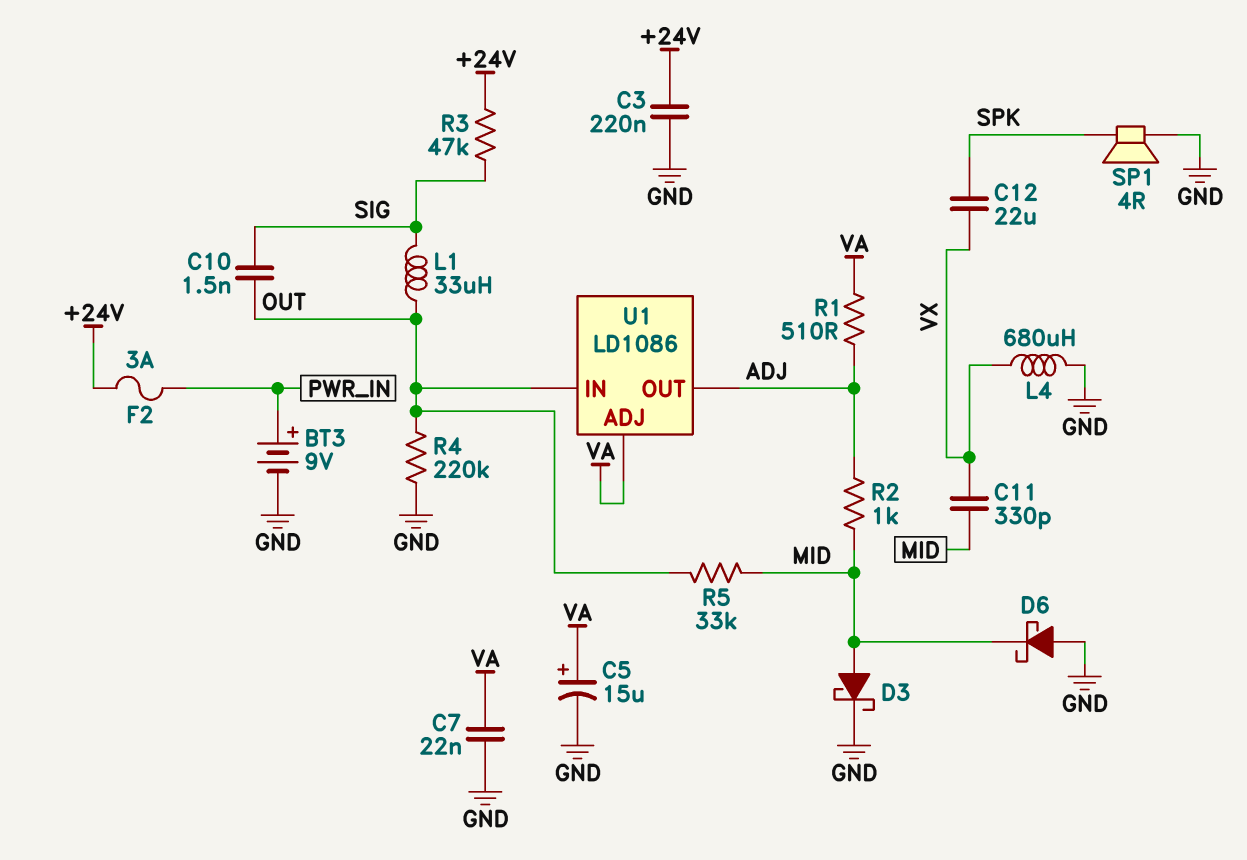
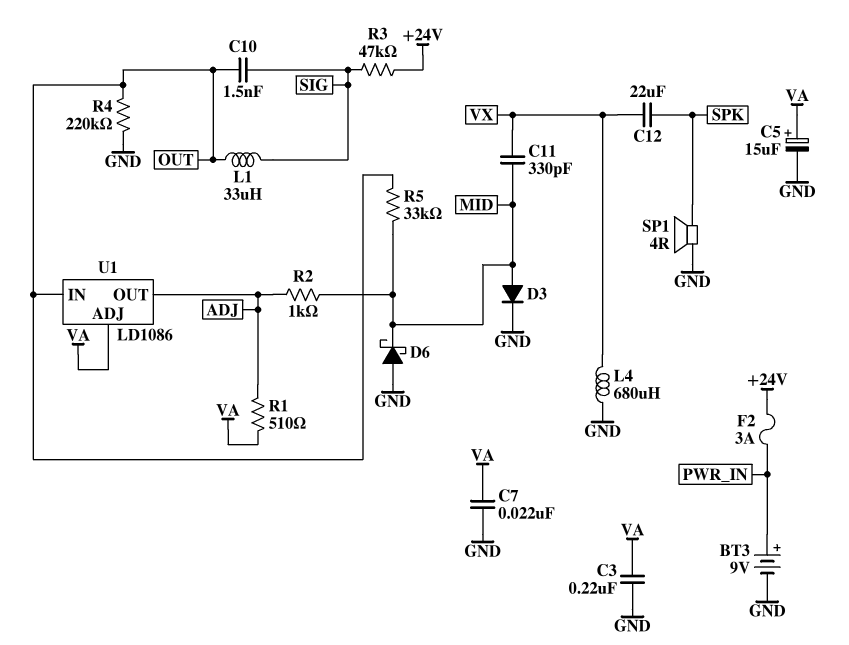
C3: 220nF (+24V, GND) -> 220nF (GND, VA)
D3: schottky (A MID, K GND) -> diode (A MID, K GND)

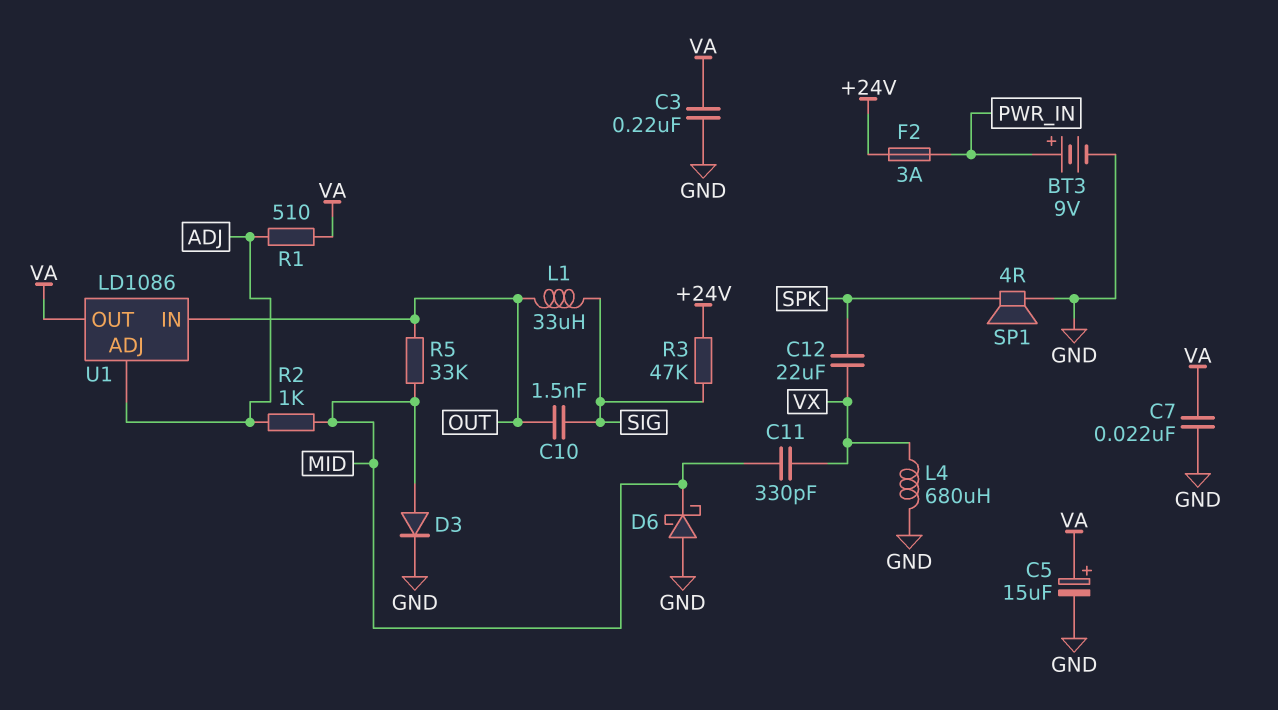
R4: 220k (GND, OUT) -> none
U1 pin ADJ: VA -> ADJ
U1 pin OUT: ADJ -> VA

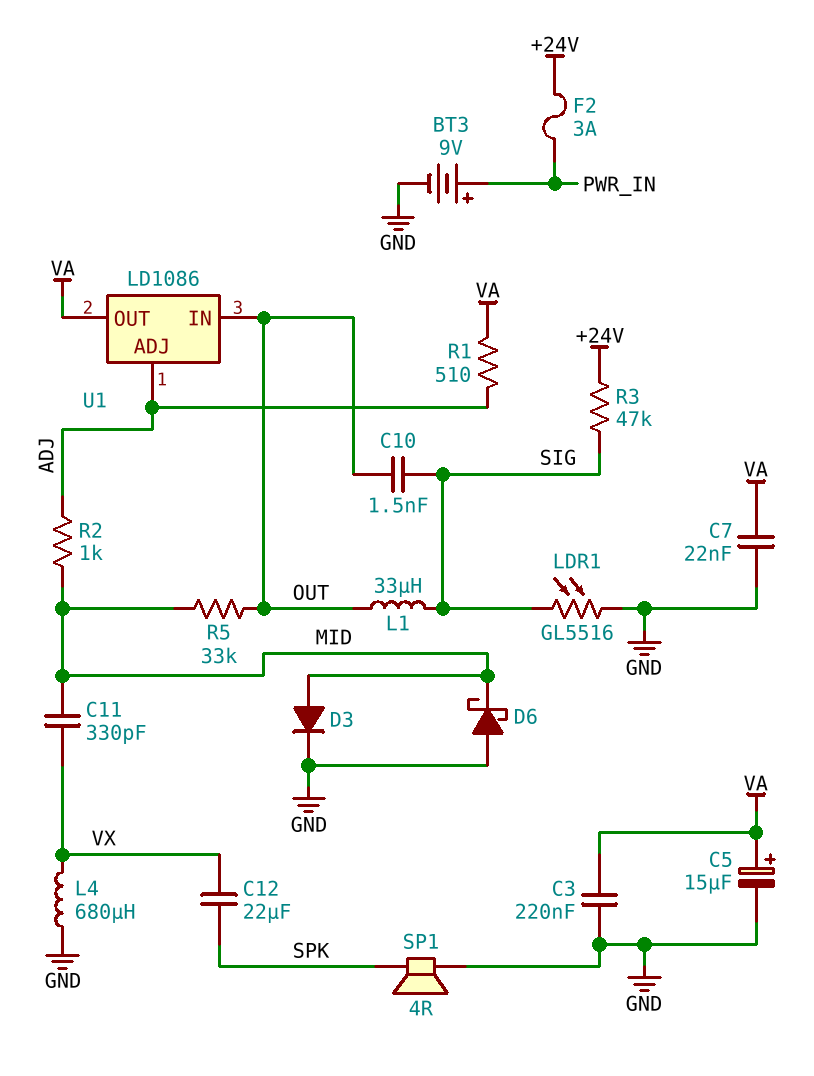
LDR1: none -> GL5516 (GND, SIG)

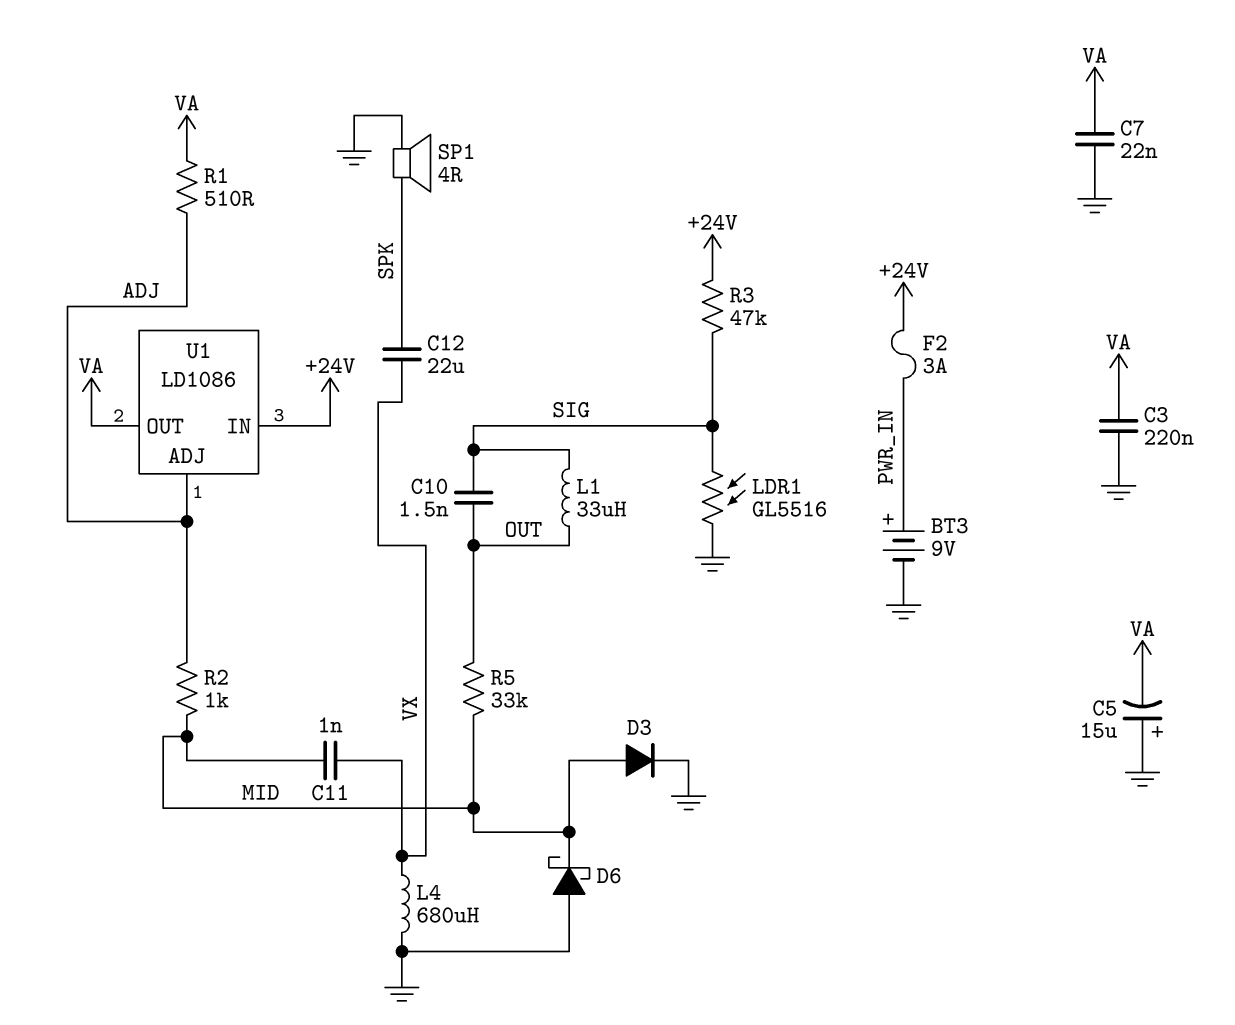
C5: 15uF (plus VA, minus GND) -> 15uF (plus GND, minus VA)
C11: 330pF (MID, VX) -> 1nF (MID, VX)
U1 pin IN: OUT -> +24V

